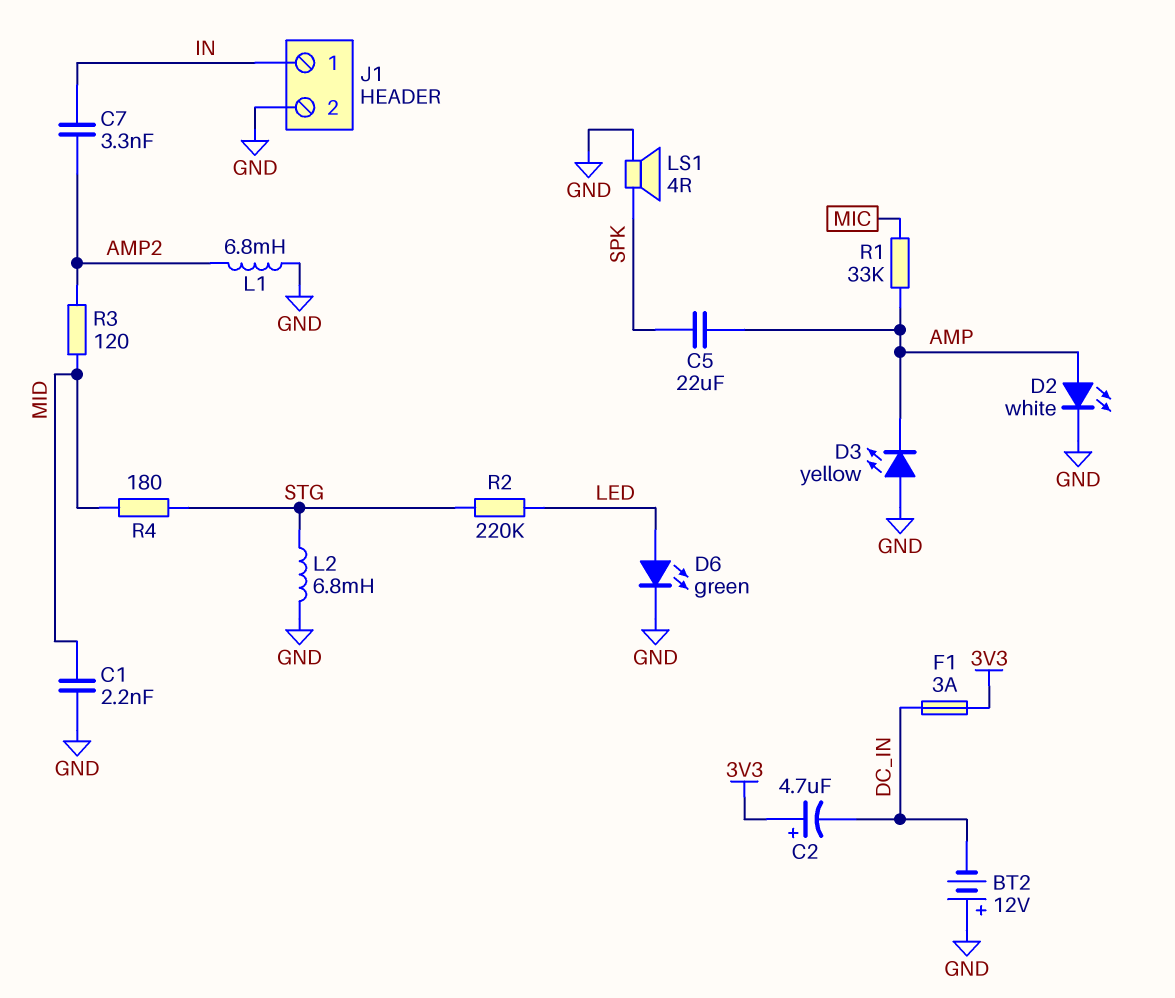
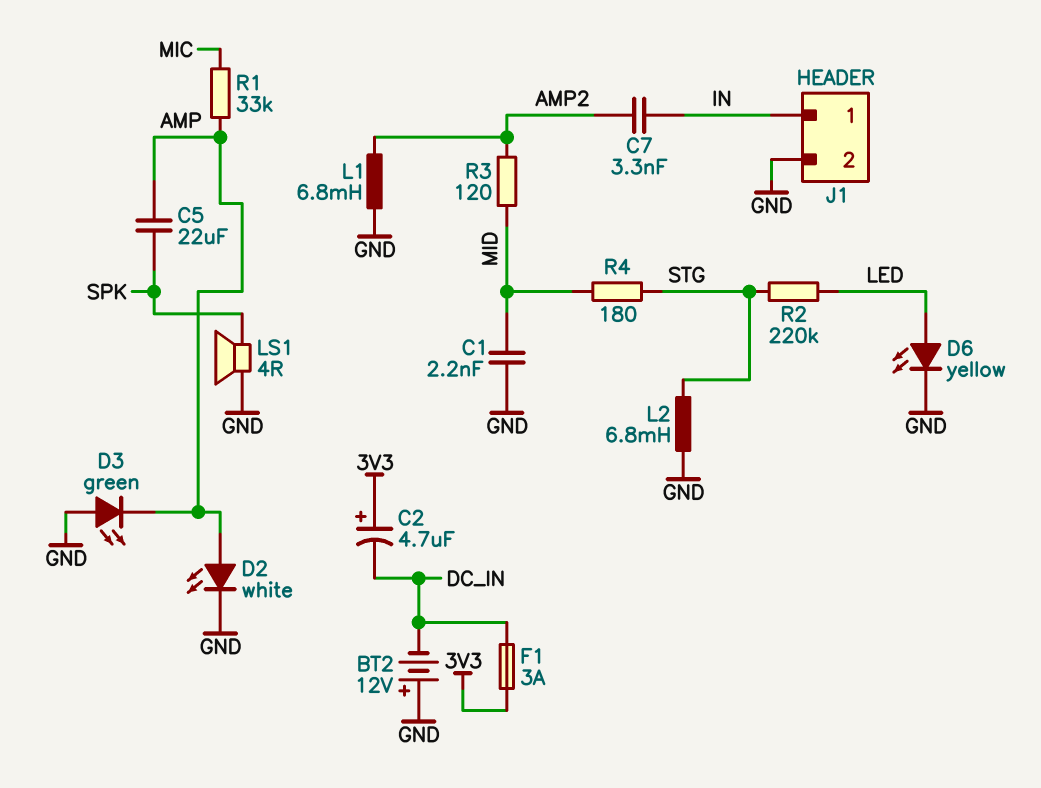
D3: LED yellow (A GND, K AMP) -> LED green (A GND, K AMP)
D6: LED green (A LED, K GND) -> LED yellow (A LED, K GND)

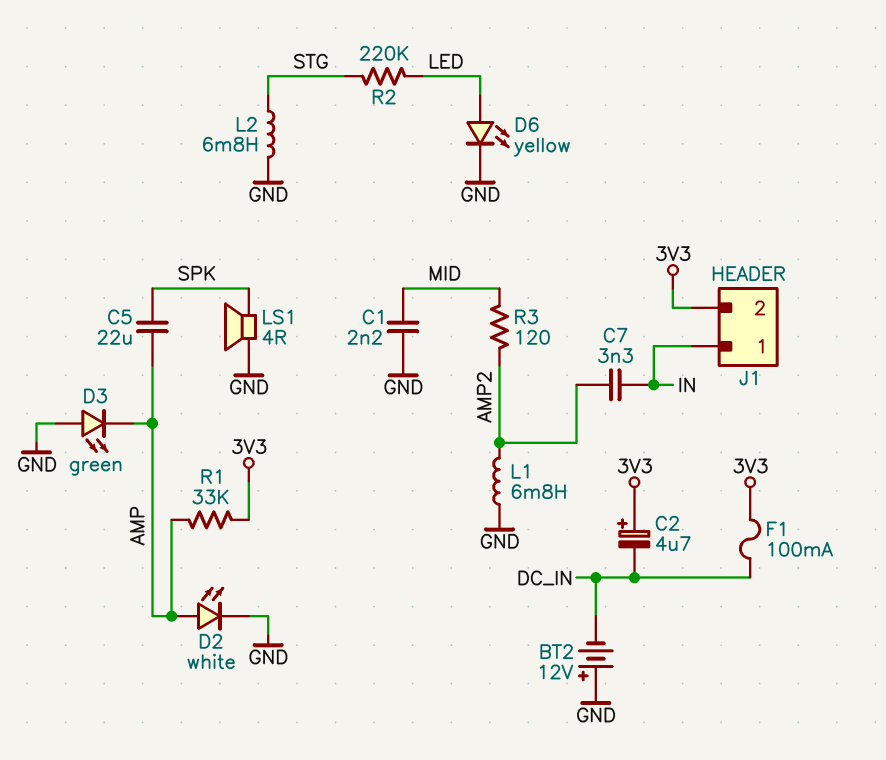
F1: 3A (3V3, DC_IN) -> 100mA (3V3, DC_IN)
J1 pin 2: GND -> 3V3
R1: 33k (AMP, MIC) -> 33k (3V3, AMP)
R4: 180 (MID, STG) -> none

